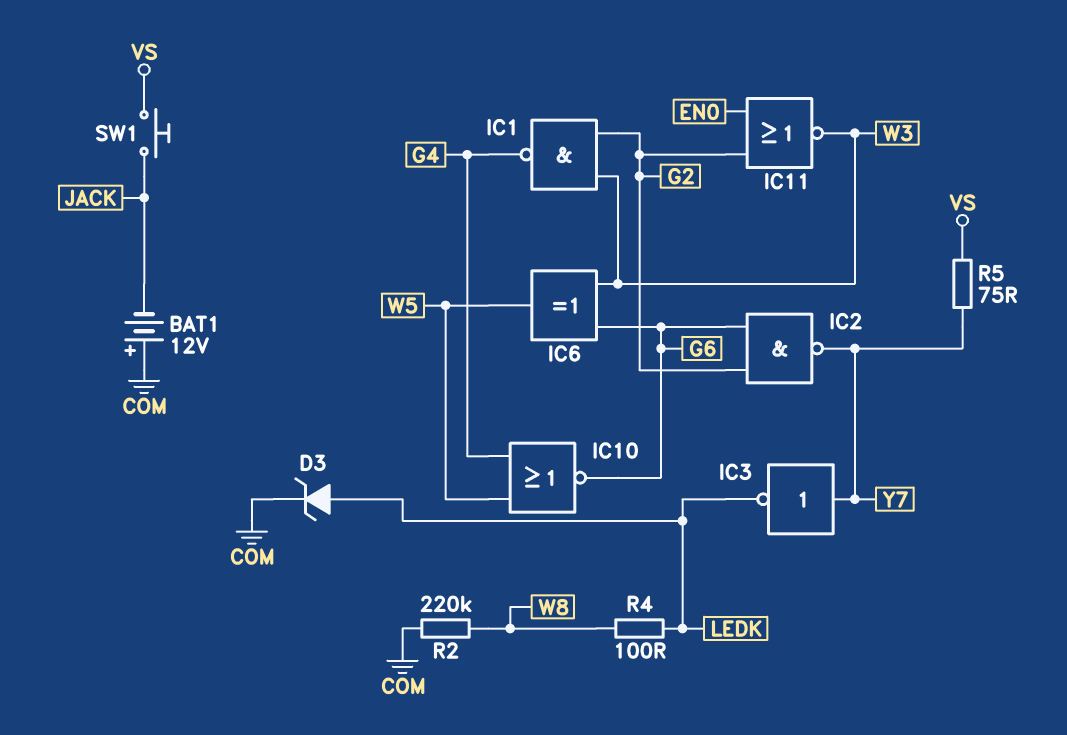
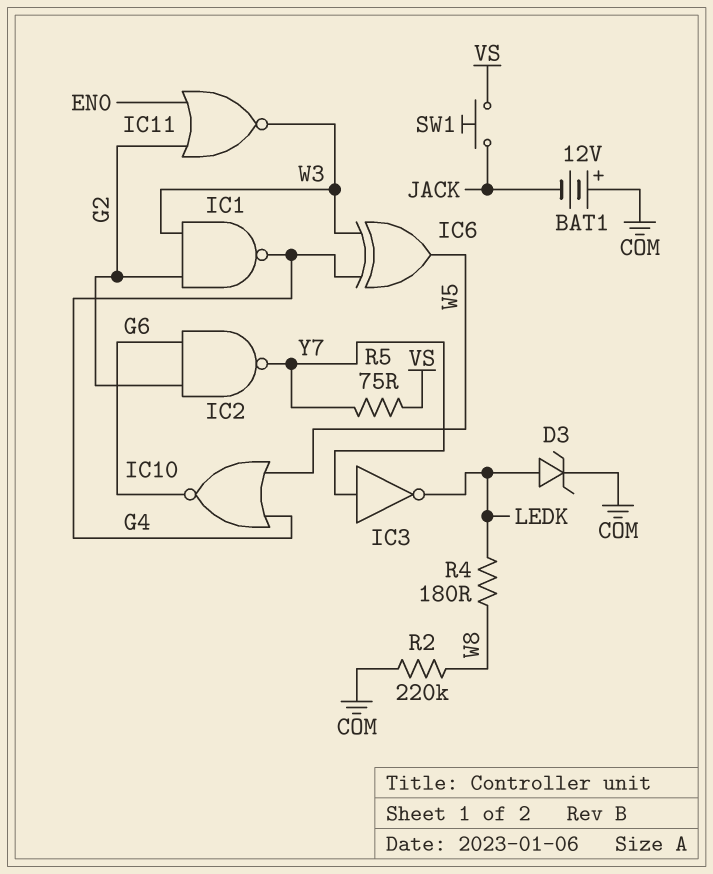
IC6: XOR (in G6, in W3, out W5) -> XOR (in G4, in W3, out W5)
R4: 100 (LEDK, W8) -> 180 (LEDK, W8)

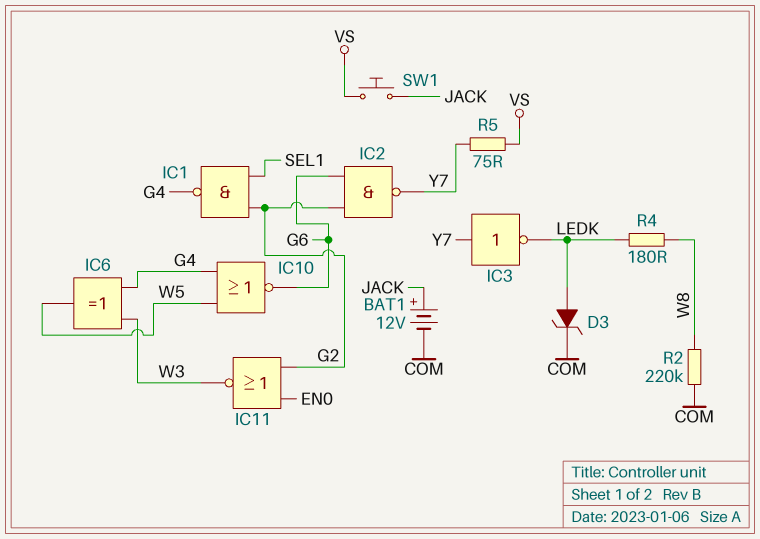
BAT1: 12V (plus COM, minus JACK) -> 12V (plus JACK, minus COM)
IC1: NAND (in G2, in W3, out G4) -> NAND (in G2, in SEL1, out G4)

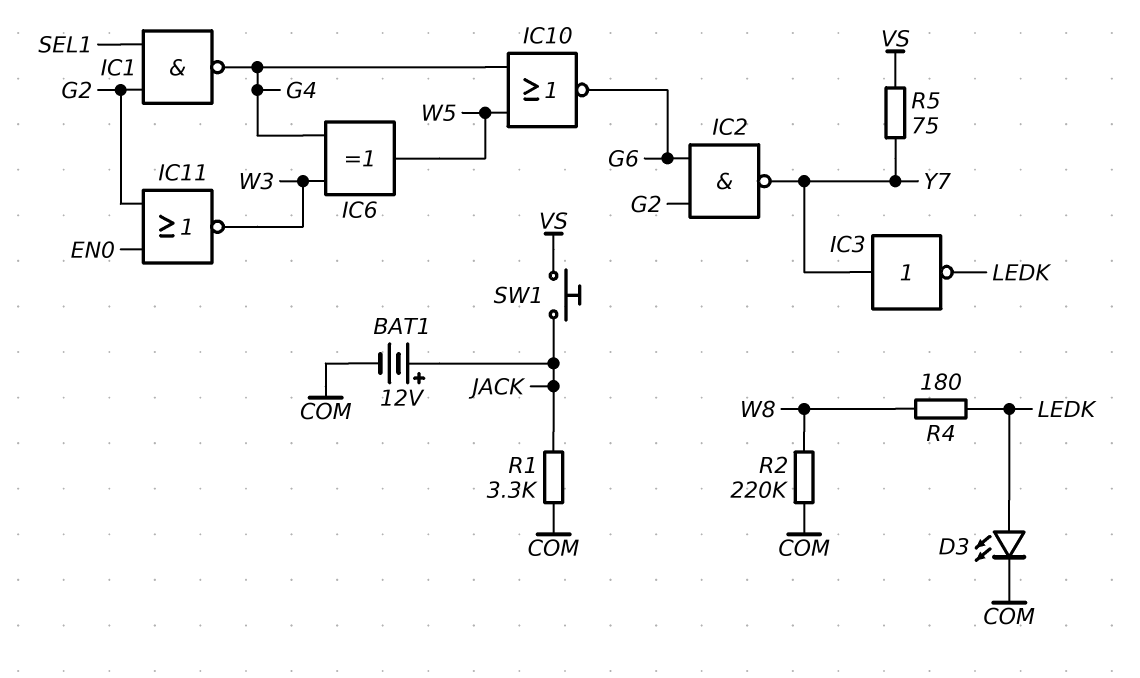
D3: zener (A LEDK, K COM) -> LED (A LEDK, K COM)
R1: none -> 3.3k (COM, JACK)

